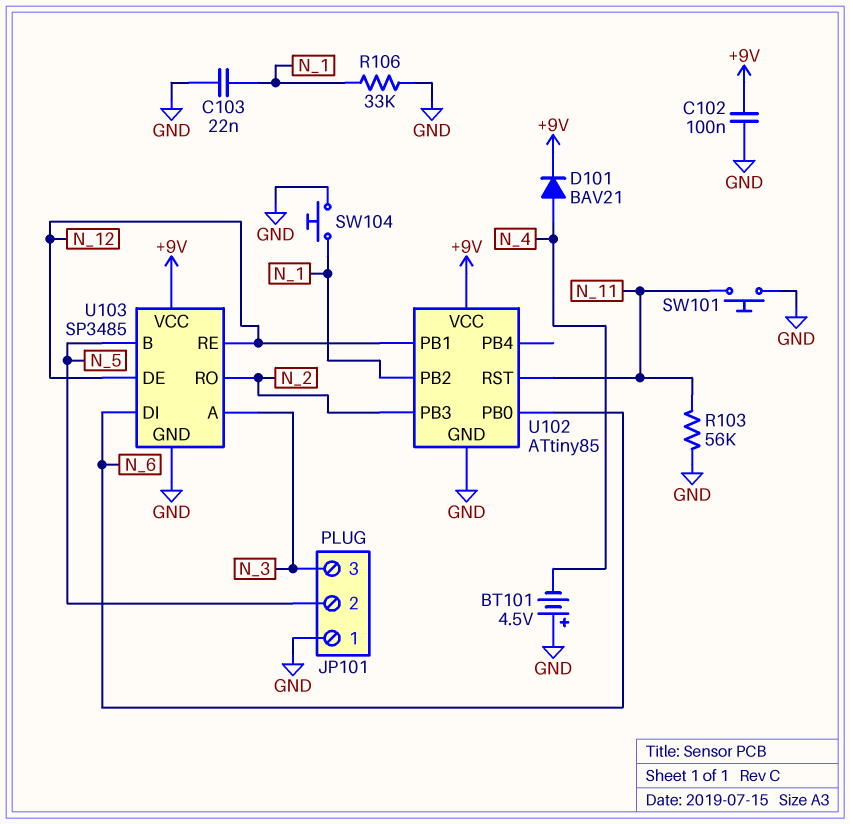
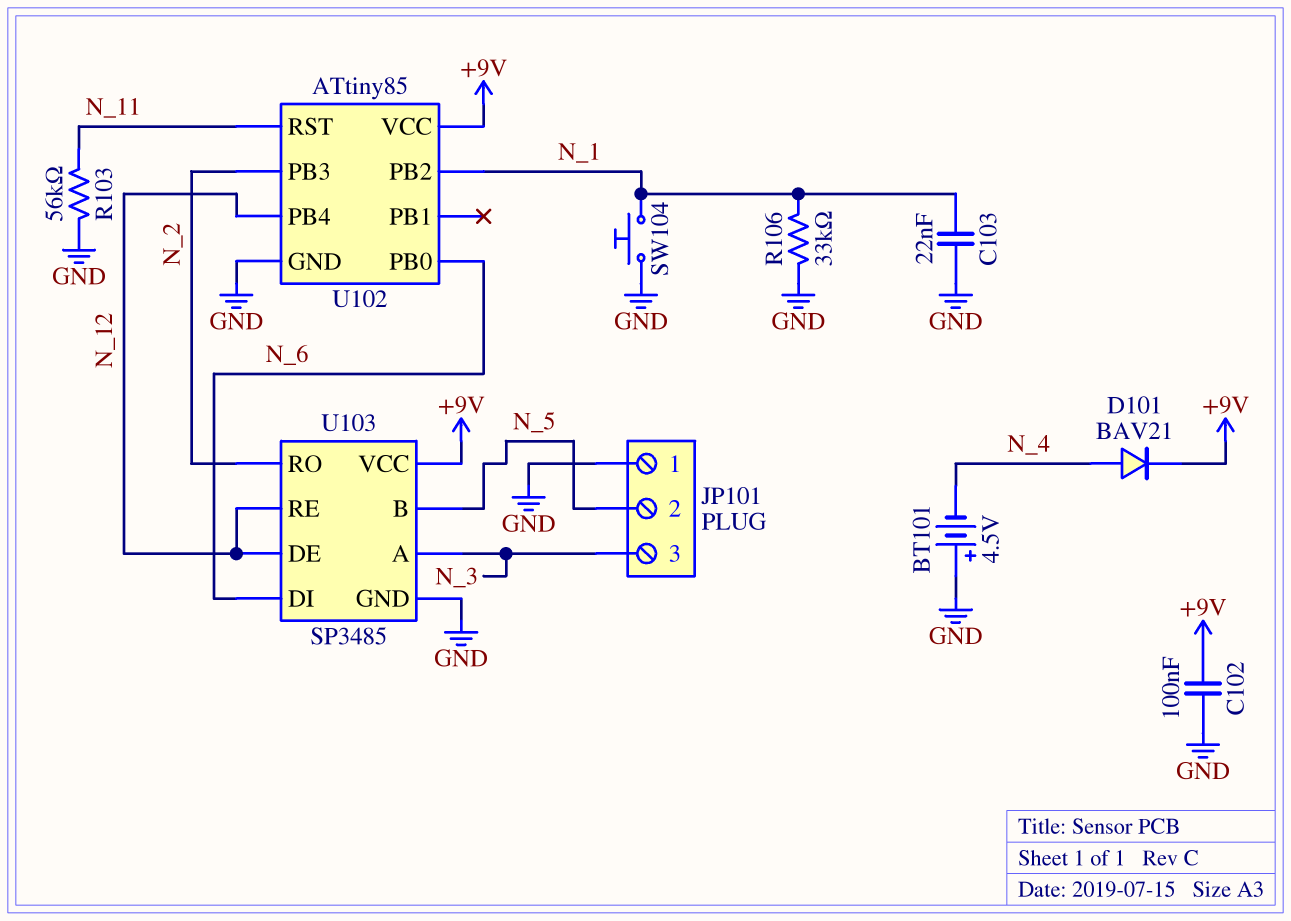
SW101: button (GND, N_11) -> none
U102 pin PB1: N_12 -> none
U102 pin PB4: none -> N_12

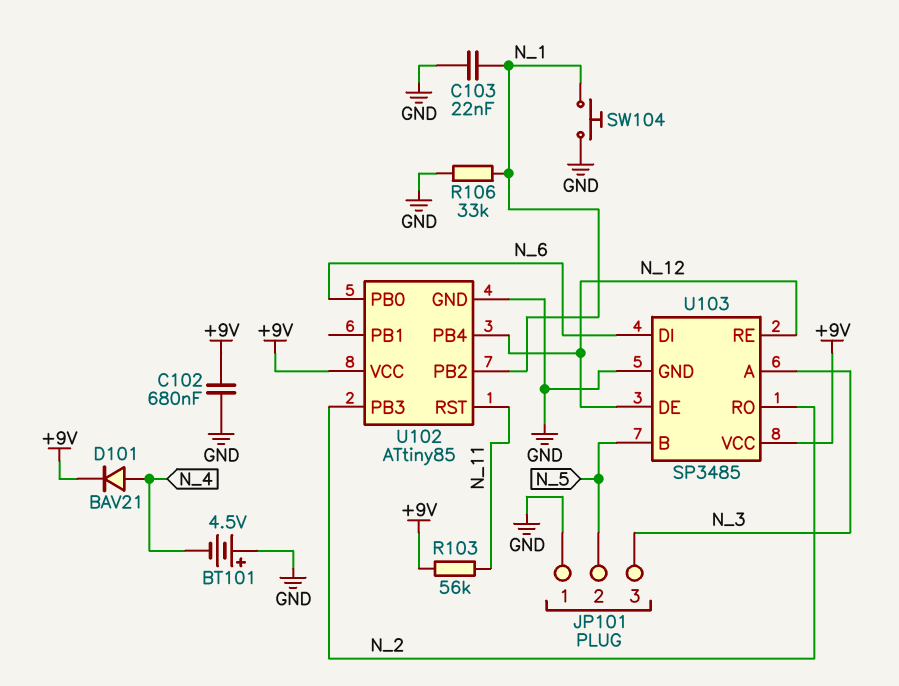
C102: 100nF (+9V, GND) -> 680nF (+9V, GND)
R103: 56k (GND, N_11) -> 56k (+9V, N_11)

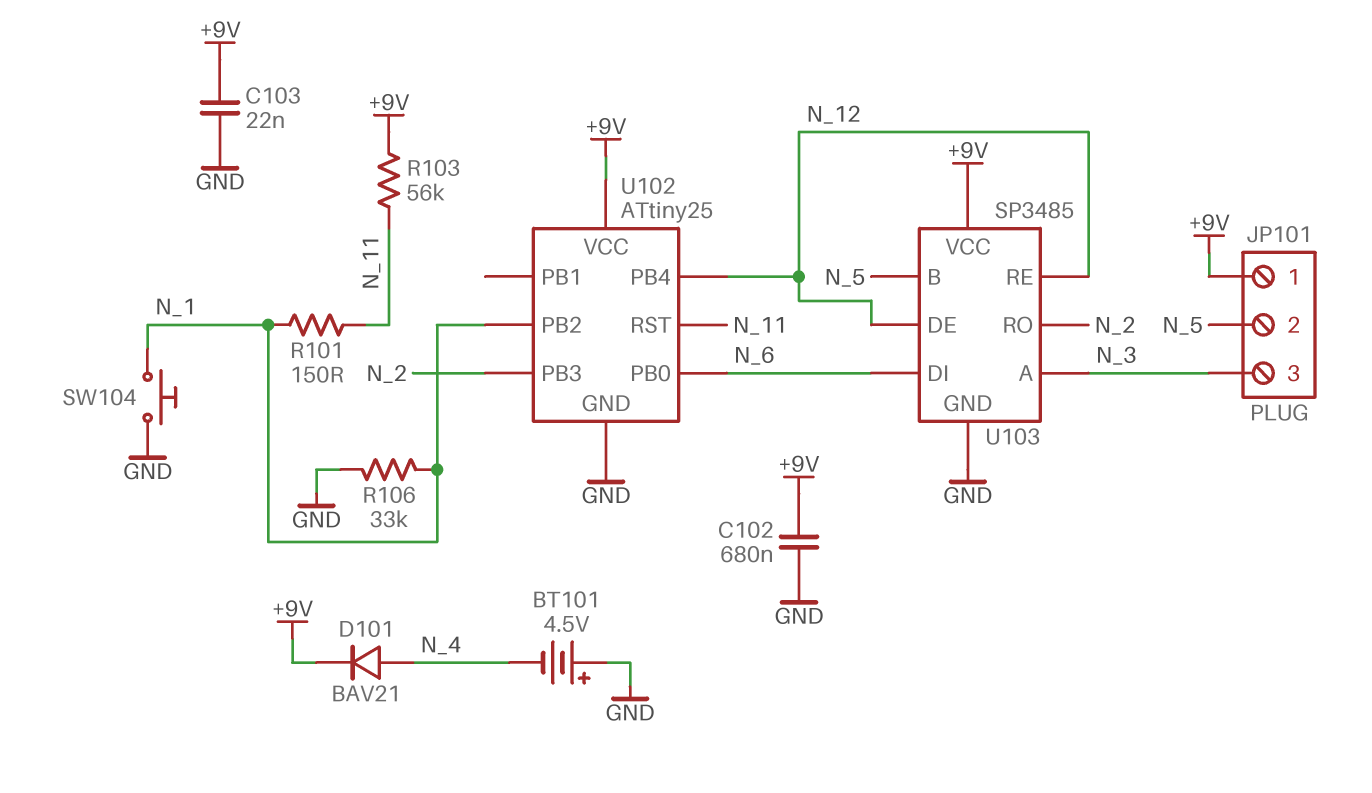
C103: 22nF (GND, N_1) -> 22nF (+9V, GND)
JP101 pin 1: GND -> +9V
R101: none -> 150 (N_1, N_11)
U102: ATtiny85 -> ATtiny25

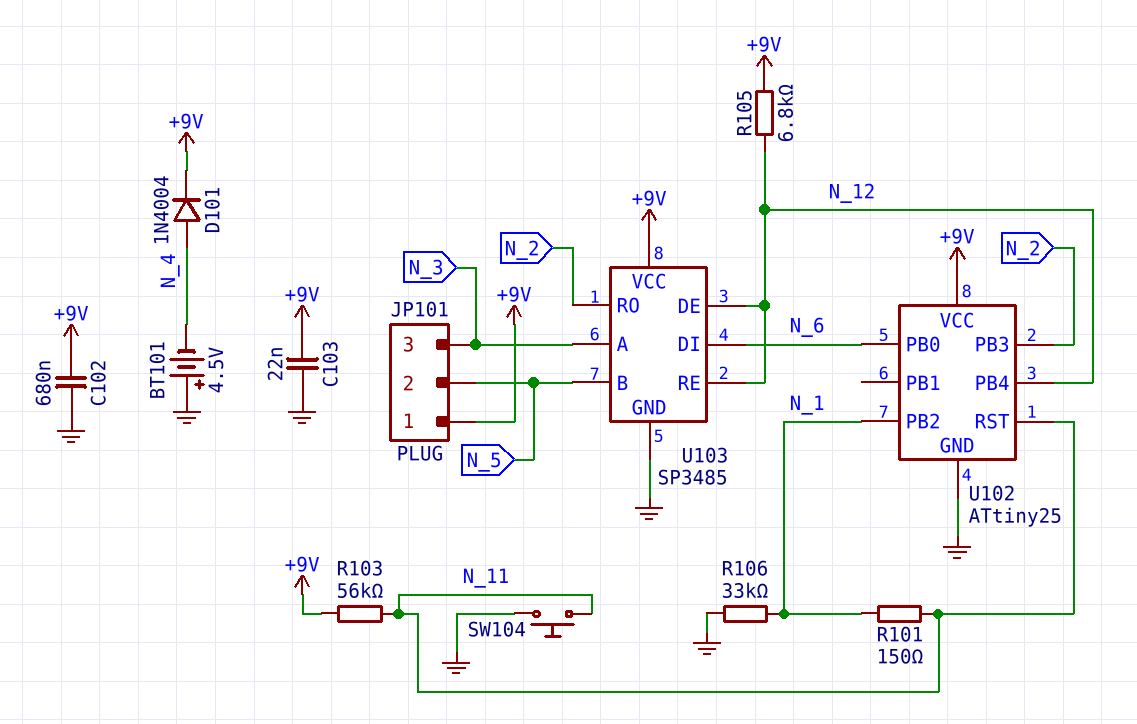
D101: diode BAV21 (A N_4, K +9V) -> diode 1N4004 (A N_4, K +9V)
R105: none -> 6.8k (+9V, N_12)
SW104: button (GND, N_1) -> button (GND, N_11)

